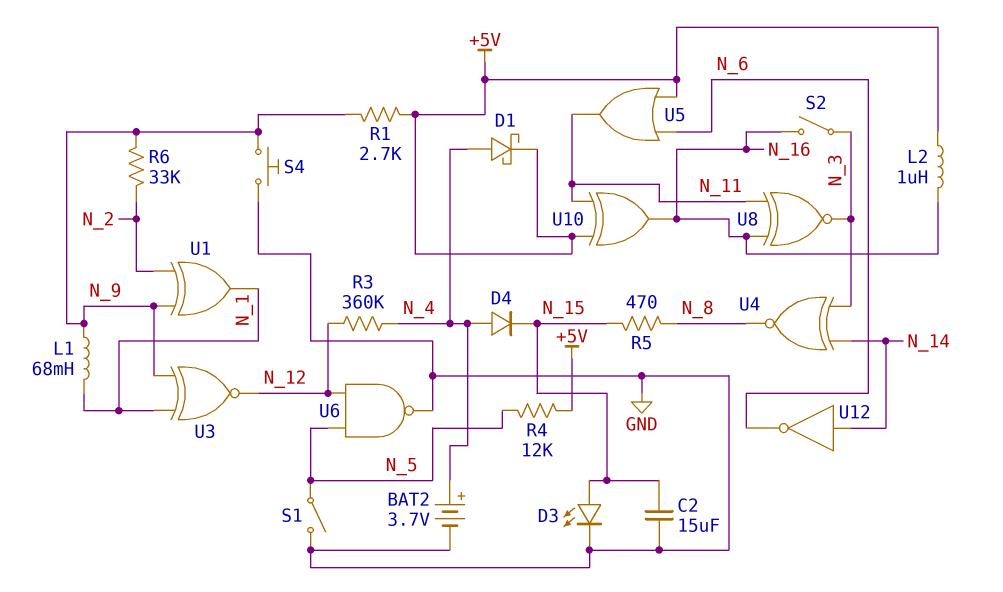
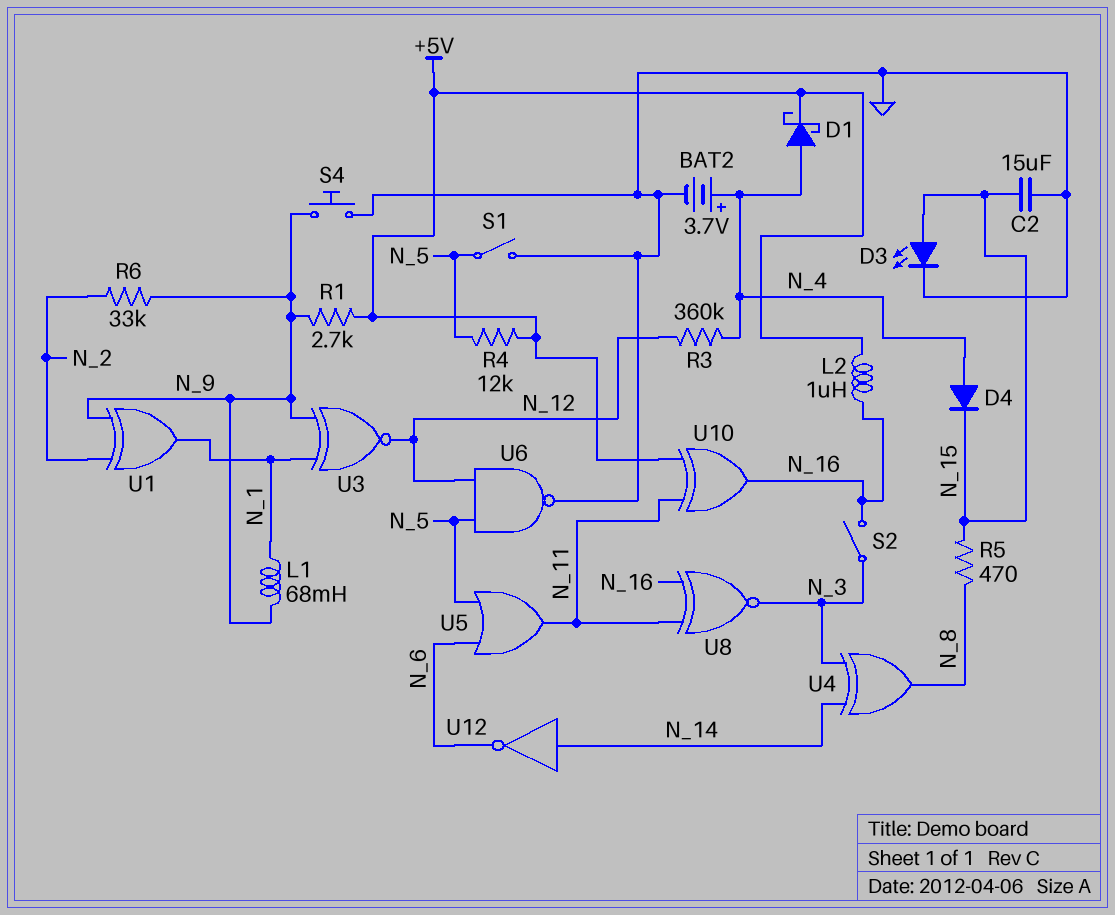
U4: XNOR (in N_3, in N_14, out N_8) -> XOR (in N_3, in N_14, out N_8)
U5: OR (in +5V, in N_6, out N_11) -> OR (in N_5, in N_6, out N_11)

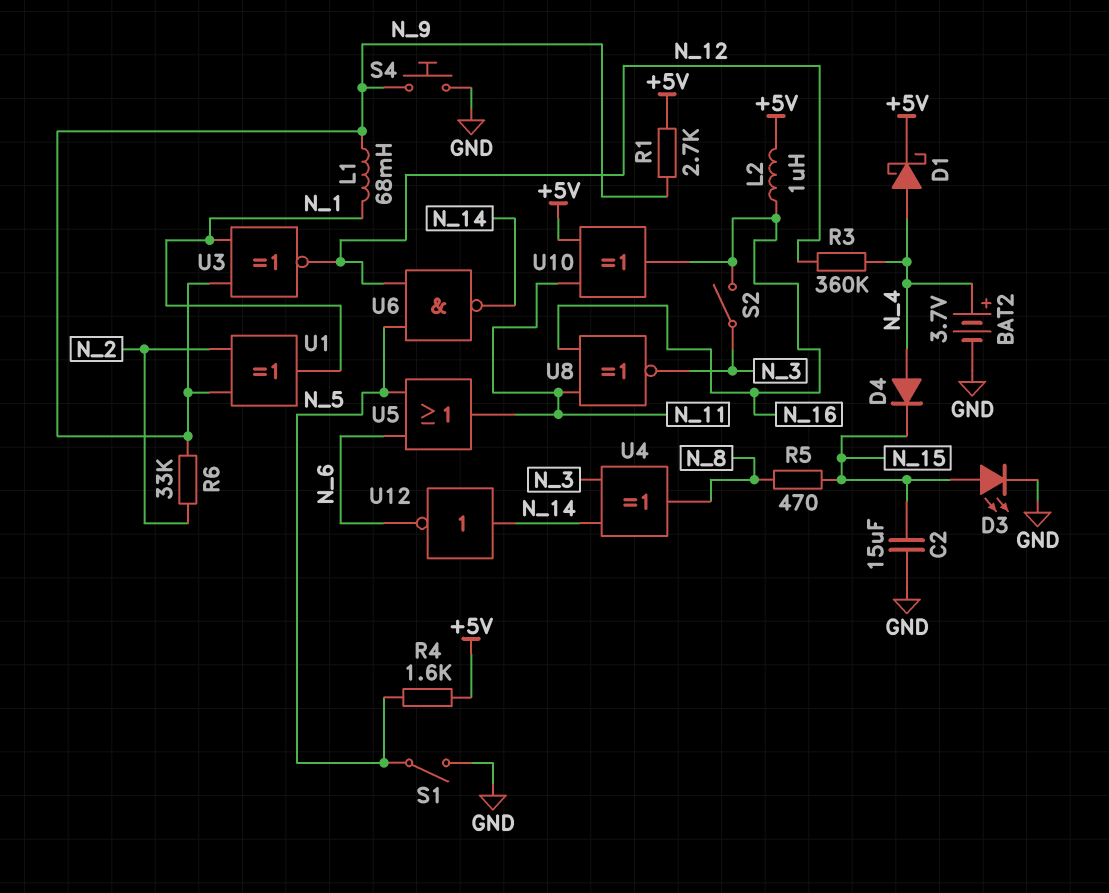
R4: 12k (+5V, N_5) -> 1.6k (+5V, N_5)
U6: NAND (in N_5, in N_12, out GND) -> NAND (in N_5, in N_12, out N_14)

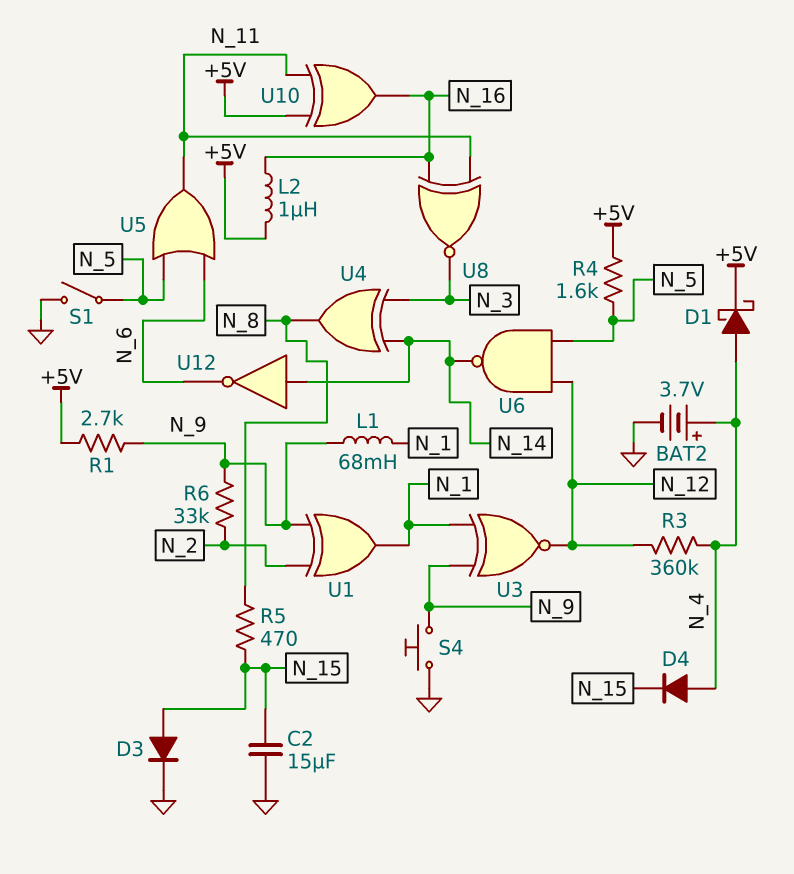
D3: LED (A N_15, K GND) -> diode (A N_15, K GND)
S2: switch (N_3, N_16) -> none

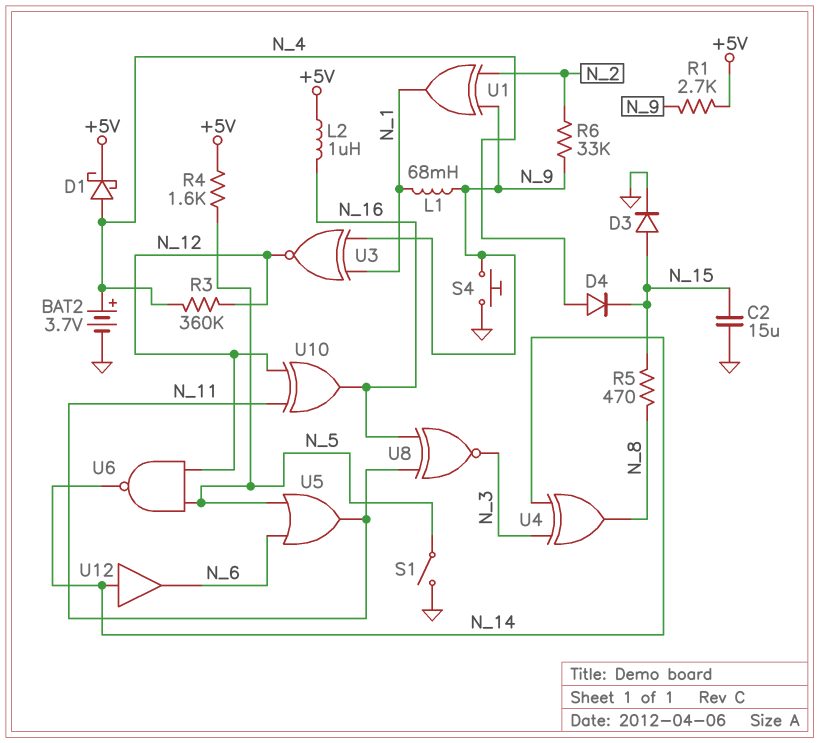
U10: XOR (in +5V, in N_11, out N_16) -> XOR (in N_11, in N_12, out N_16)
U12: NOT (in N_14, out N_6) -> buffer (in N_14, out N_6)

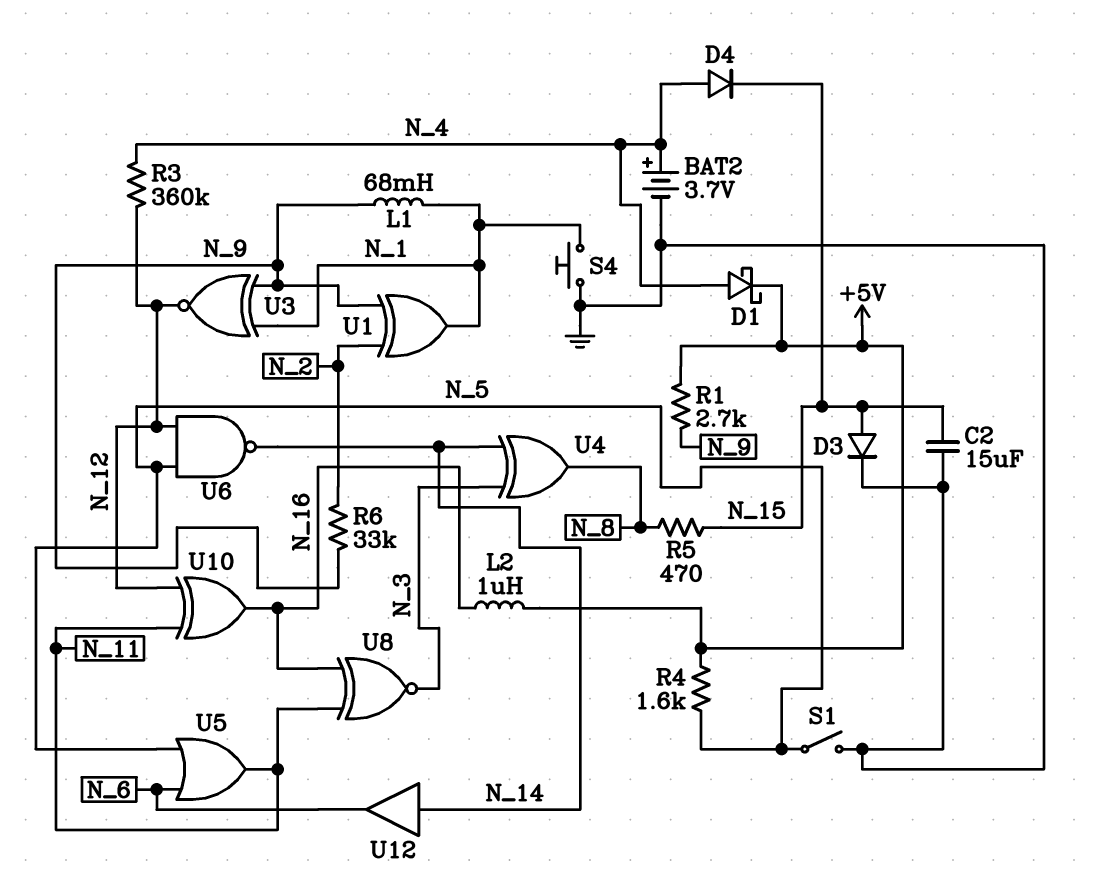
S4: button (GND, N_9) -> button (GND, N_1)

